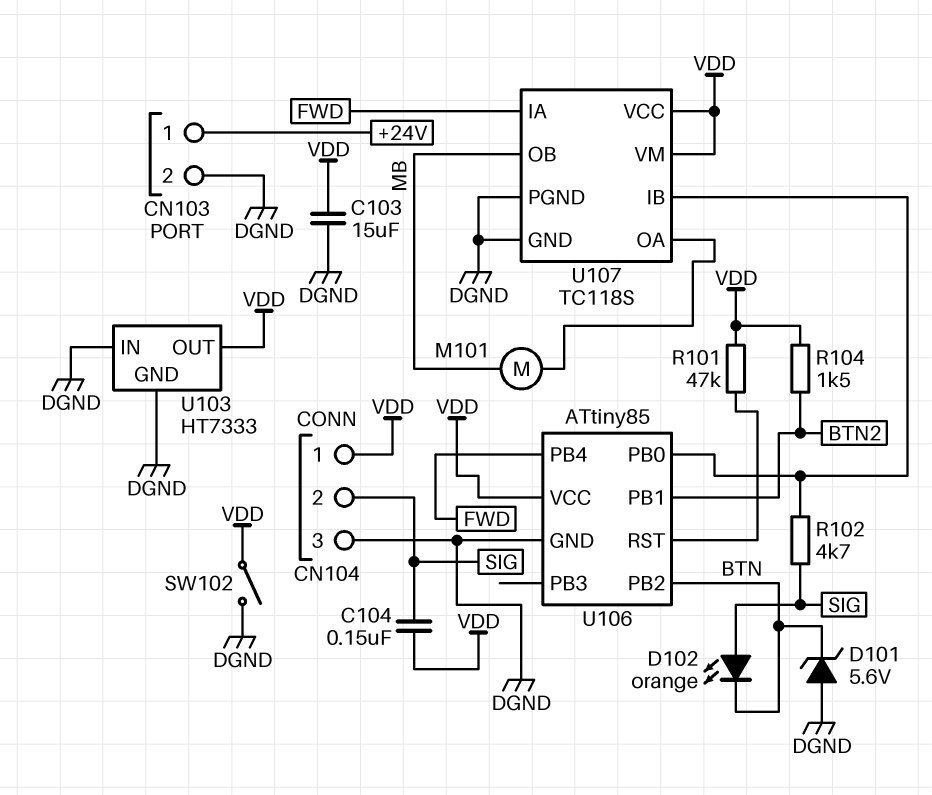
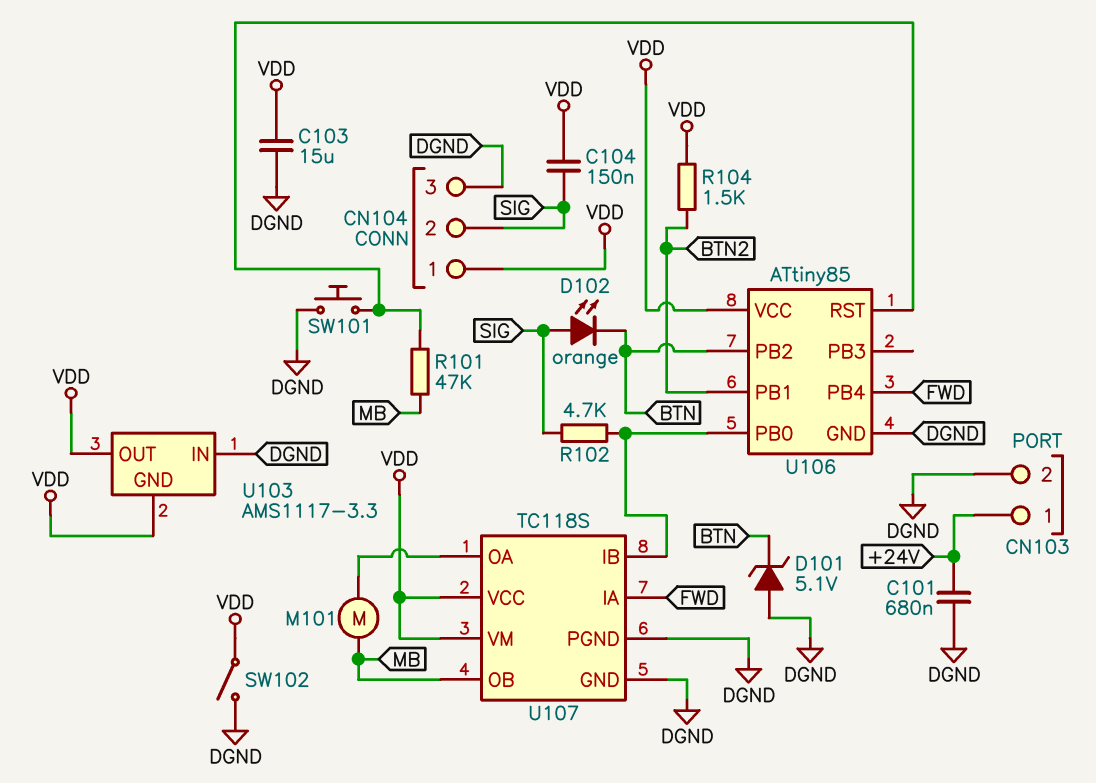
C101: none -> 680nF (+24V, DGND)
D101: zener 5.6V (A DGND, K BTN) -> zener 5.1V (A DGND, K BTN)
R101: 47k (U106/RST, VDD) -> 47k (MB, U106/RST)
SW101: none -> button (DGND, U106/RST)
U103: HT7333 -> AMS1117-3.3
U103 pin GND: DGND -> VDD

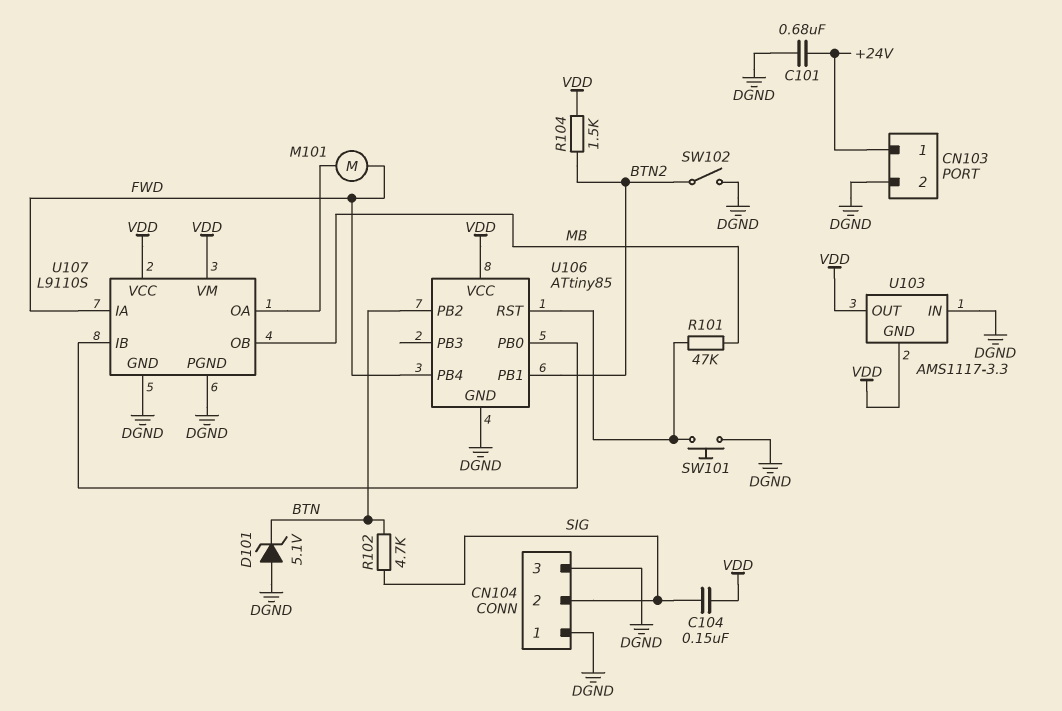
C103: 15uF (DGND, VDD) -> none
CN104 pin 1: VDD -> DGND
D102: LED orange (A SIG, K BTN) -> none
M101: motor (MB, U107/OA) -> motor (FWD, U107/OA)
R102: 4.7k (SIG, U106/PB0) -> 4.7k (BTN, SIG)
SW102: switch (DGND, VDD) -> switch (BTN2, DGND)
U107: TC118S -> L9110S

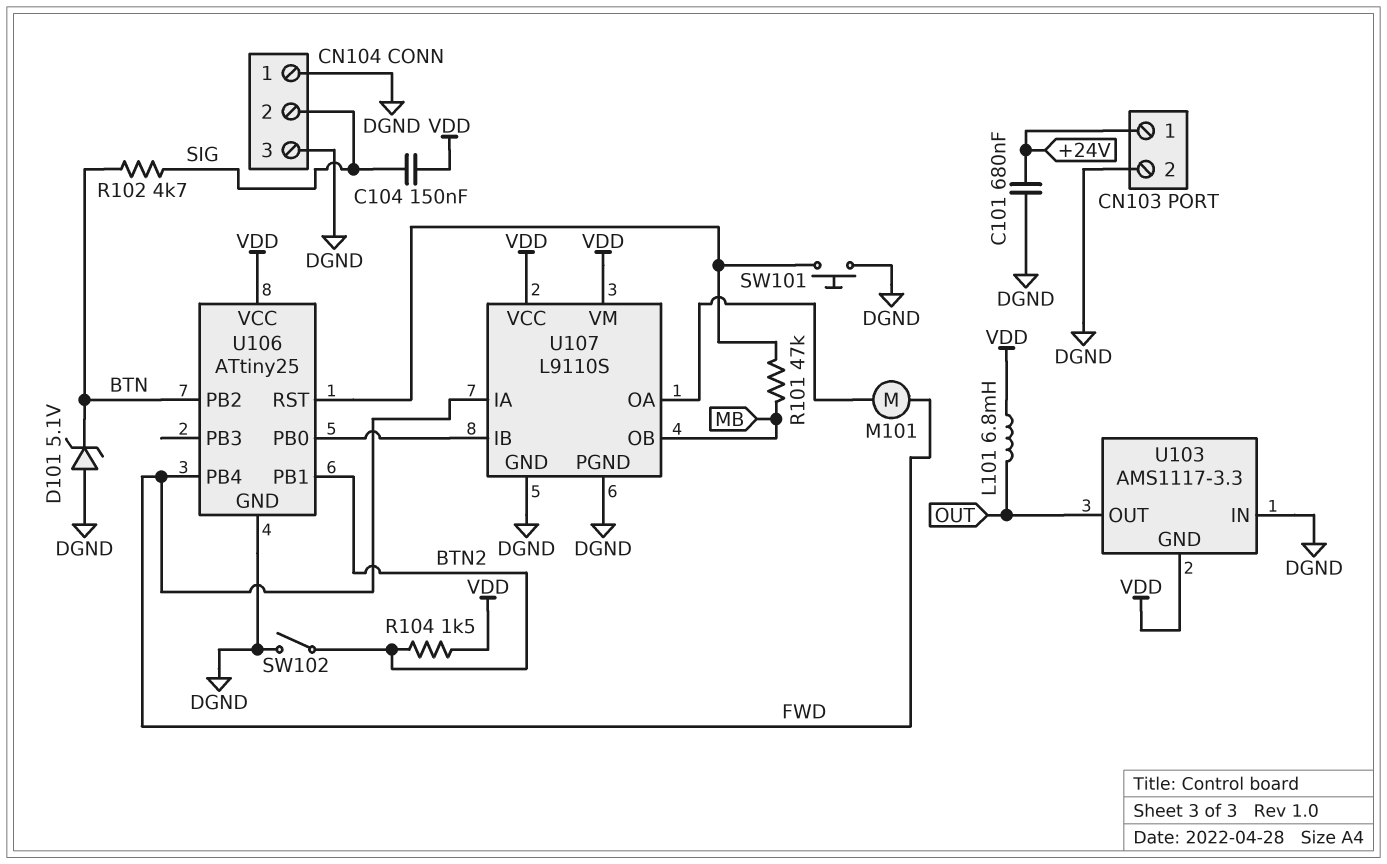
L101: none -> 6.8mH (OUT, VDD)
U103 pin OUT: VDD -> OUT
U106: ATtiny85 -> ATtiny25

